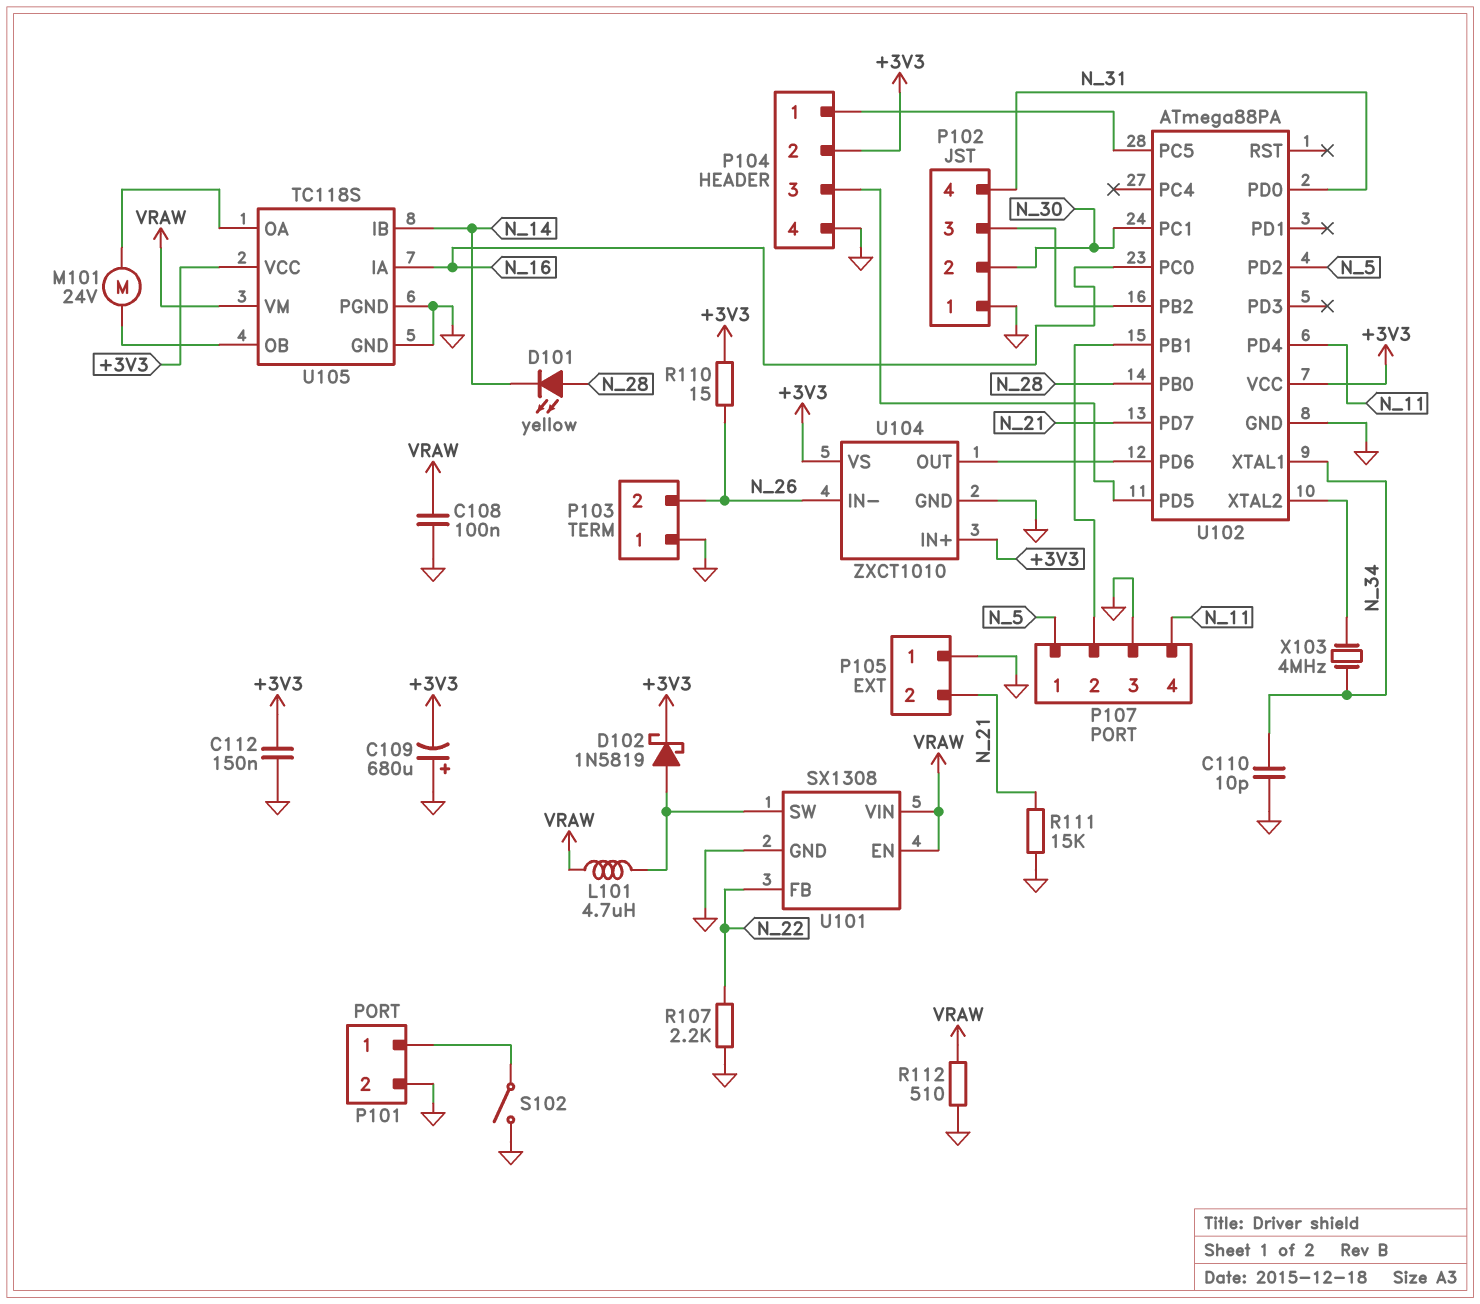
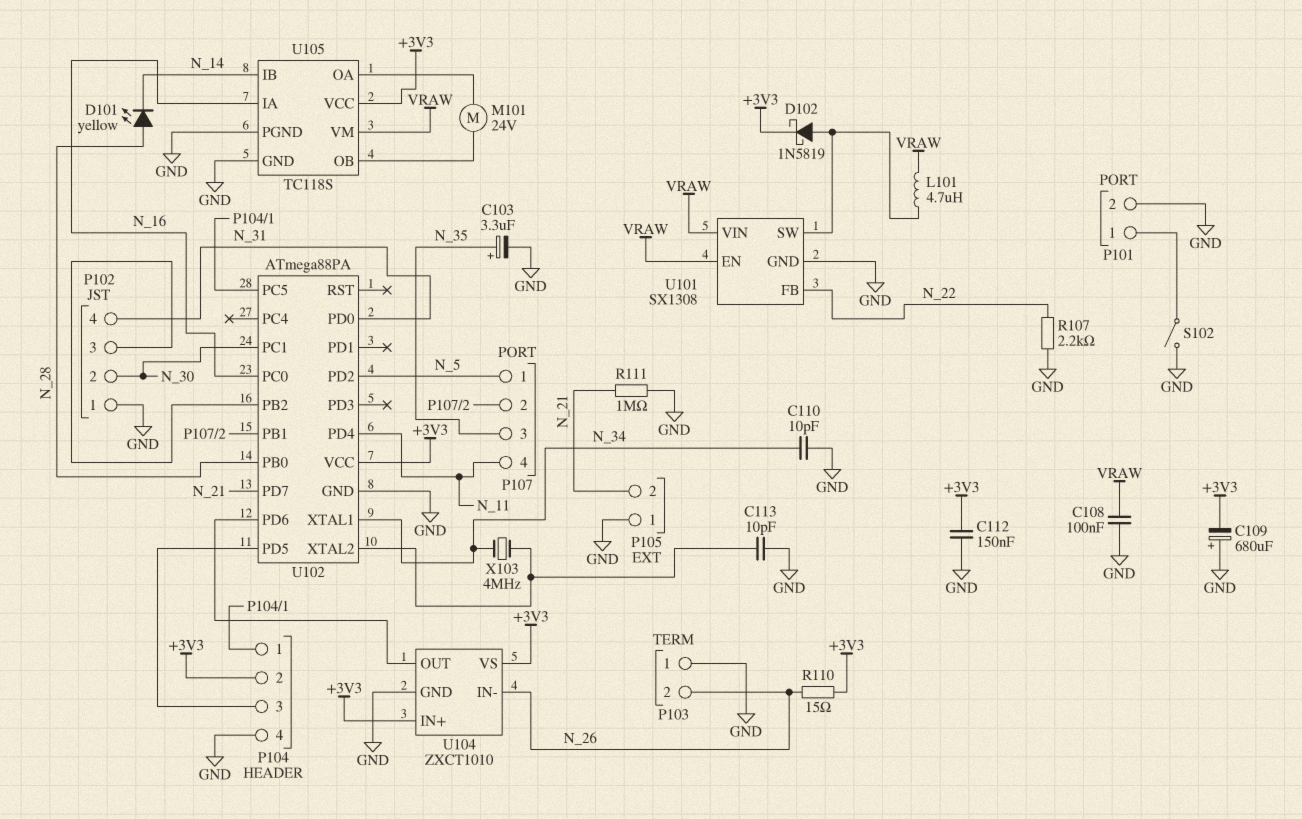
C103: none -> 3.3uF (plus N_35, minus GND)
C113: none -> 10pF (GND, U102/XTAL2)
P107 pin 3: GND -> N_35
R111: 15k (GND, N_21) -> 1M (GND, N_21)
R112: 510 (GND, VRAW) -> none

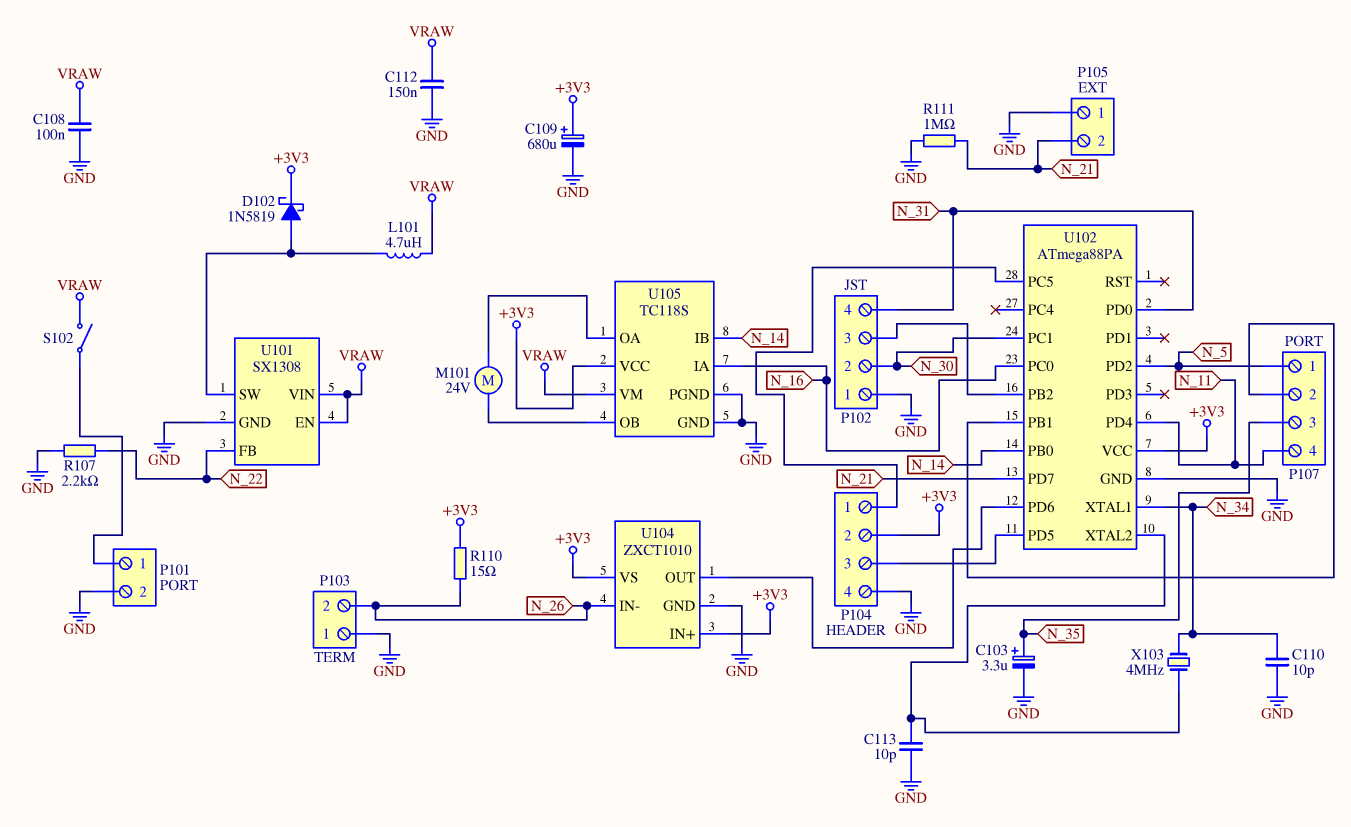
C109: 680uF (plus GND, minus +3V3) -> 680uF (plus +3V3, minus GND)
C112: 150nF (+3V3, GND) -> 150nF (GND, VRAW)
D101: LED yellow (A N_28, K N_14) -> none
S102: switch (GND, P101/1) -> switch (P101/1, VRAW)
U102 pin PB0: N_28 -> N_14

